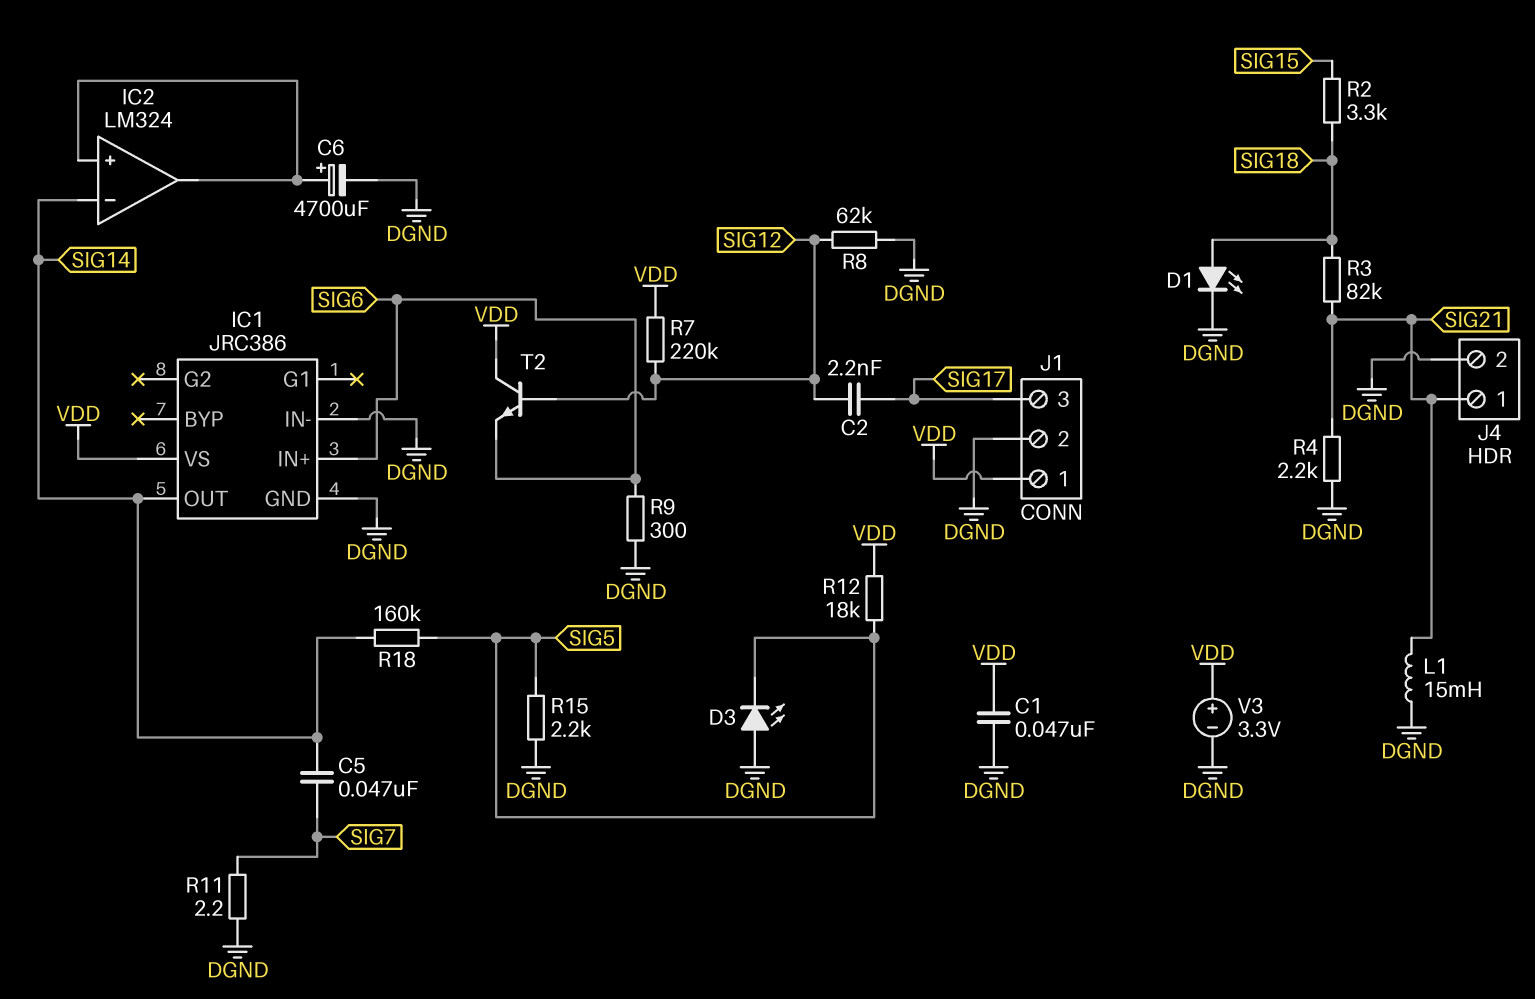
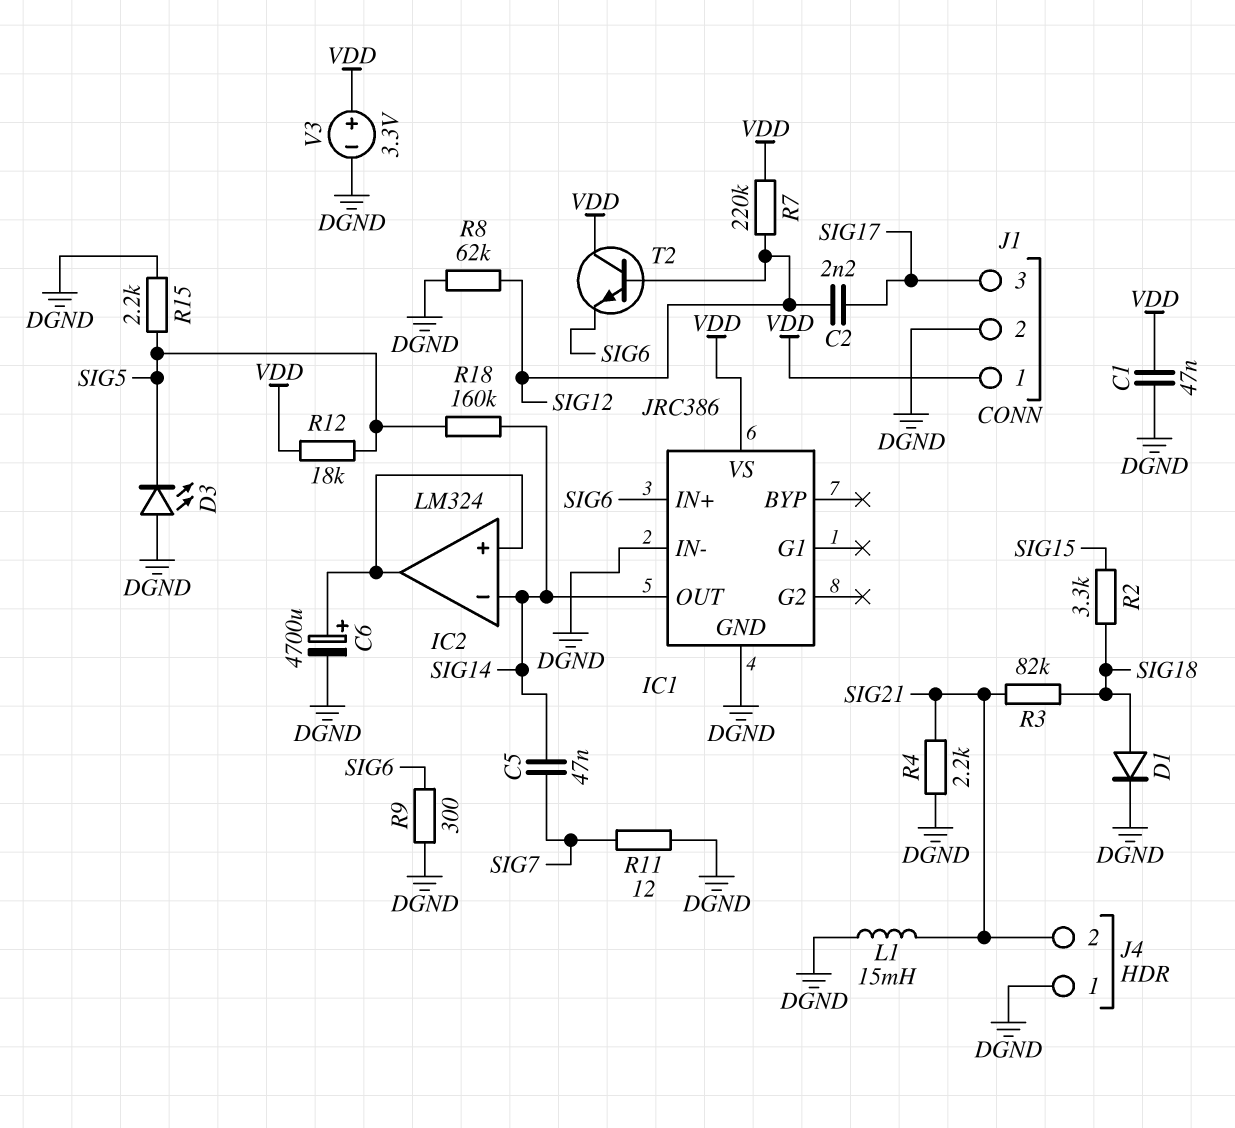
D1: LED (A SIG18, K DGND) -> diode (A SIG18, K DGND)
J4 pin 1: SIG21 -> DGND
J4 pin 2: DGND -> SIG21
R11: 2.2 (DGND, SIG7) -> 12 (DGND, SIG7)

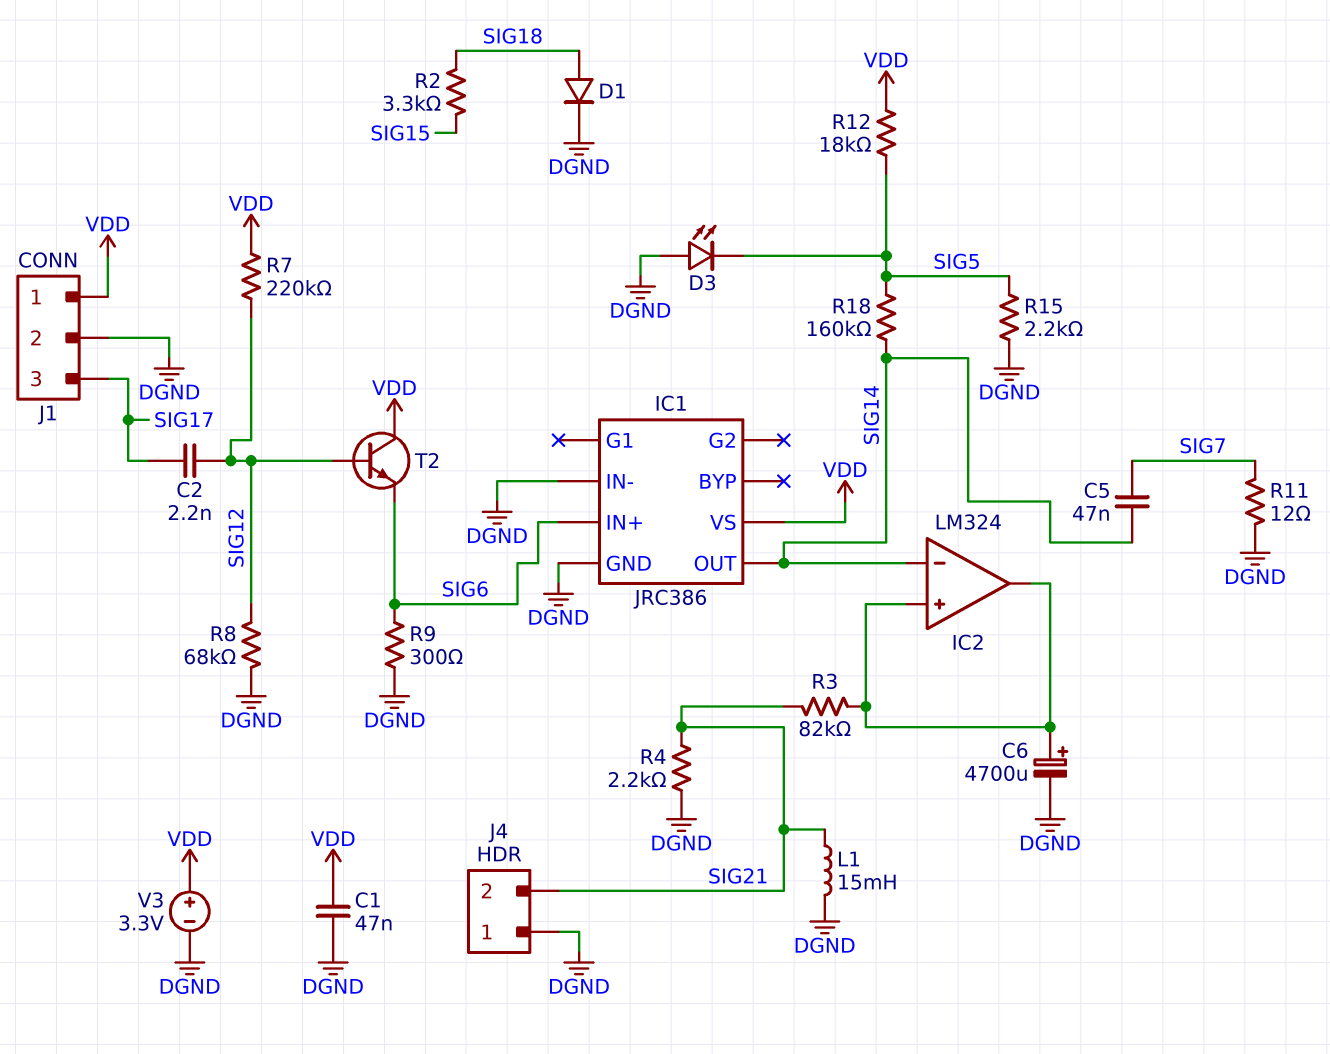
R3: 82k (SIG18, SIG21) -> 82k (IC2/in+, SIG21)
R8: 62k (DGND, SIG12) -> 68k (DGND, SIG12)

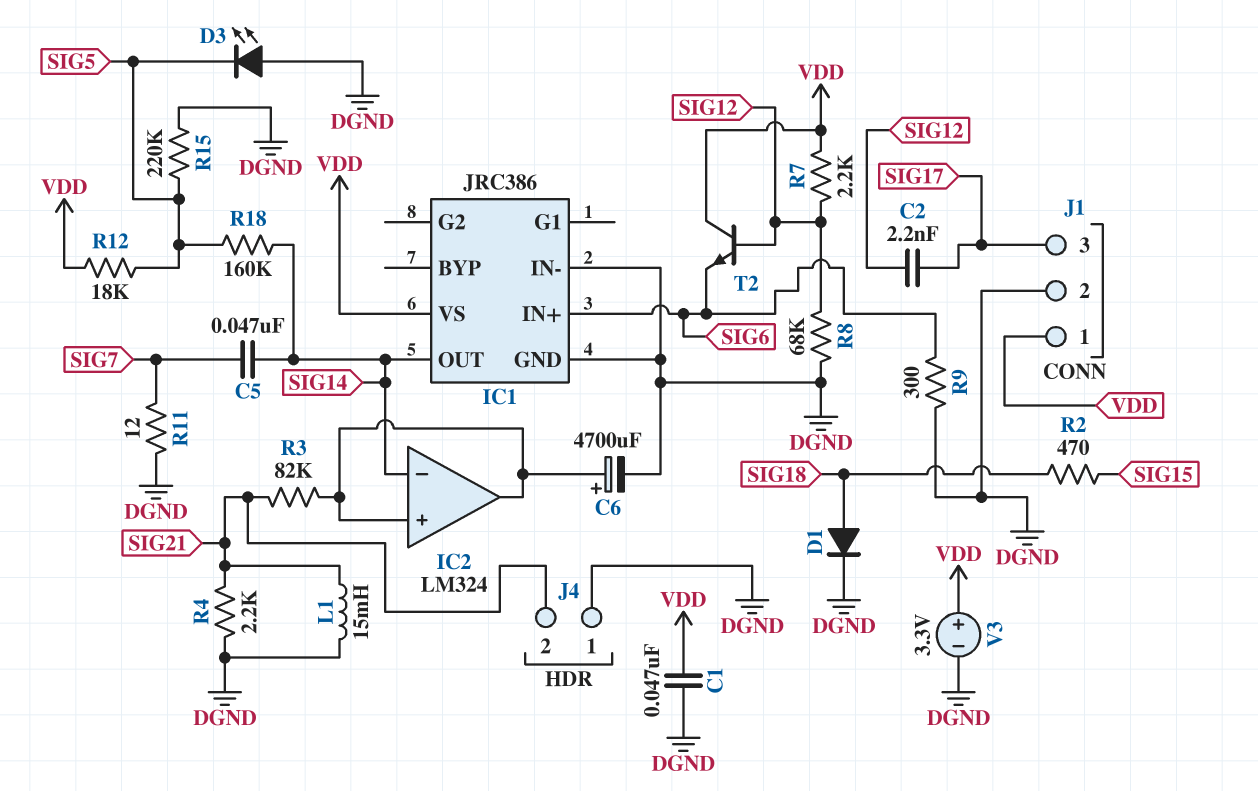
R2: 3.3k (SIG15, SIG18) -> 470 (SIG15, SIG18)
R7: 220k (SIG12, VDD) -> 2.2k (SIG12, VDD)
R15: 2.2k (DGND, SIG5) -> 220k (DGND, SIG5)

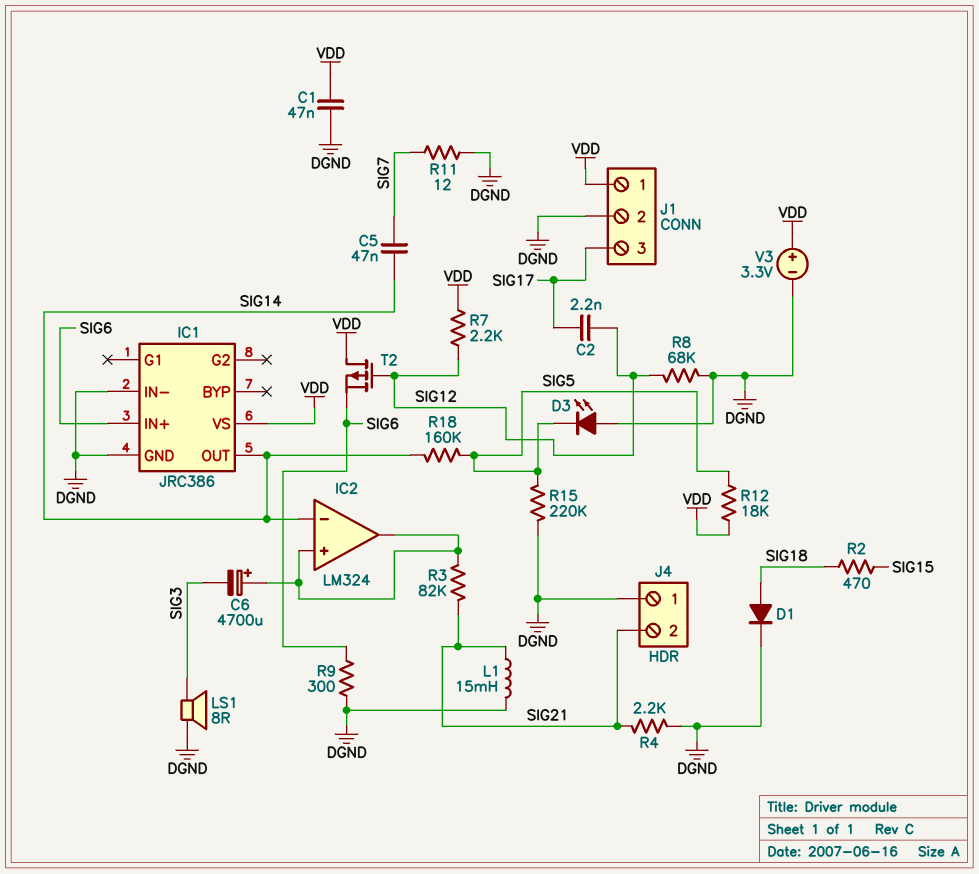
C6: 4700uF (plus IC2/in+, minus DGND) -> 4700uF (plus IC2/in+, minus SIG3)
LS1: none -> speaker 8R (DGND, SIG3)
T2: NPN (B SIG12, C VDD, E SIG6) -> PMOS (G SIG12, D VDD, S SIG6)

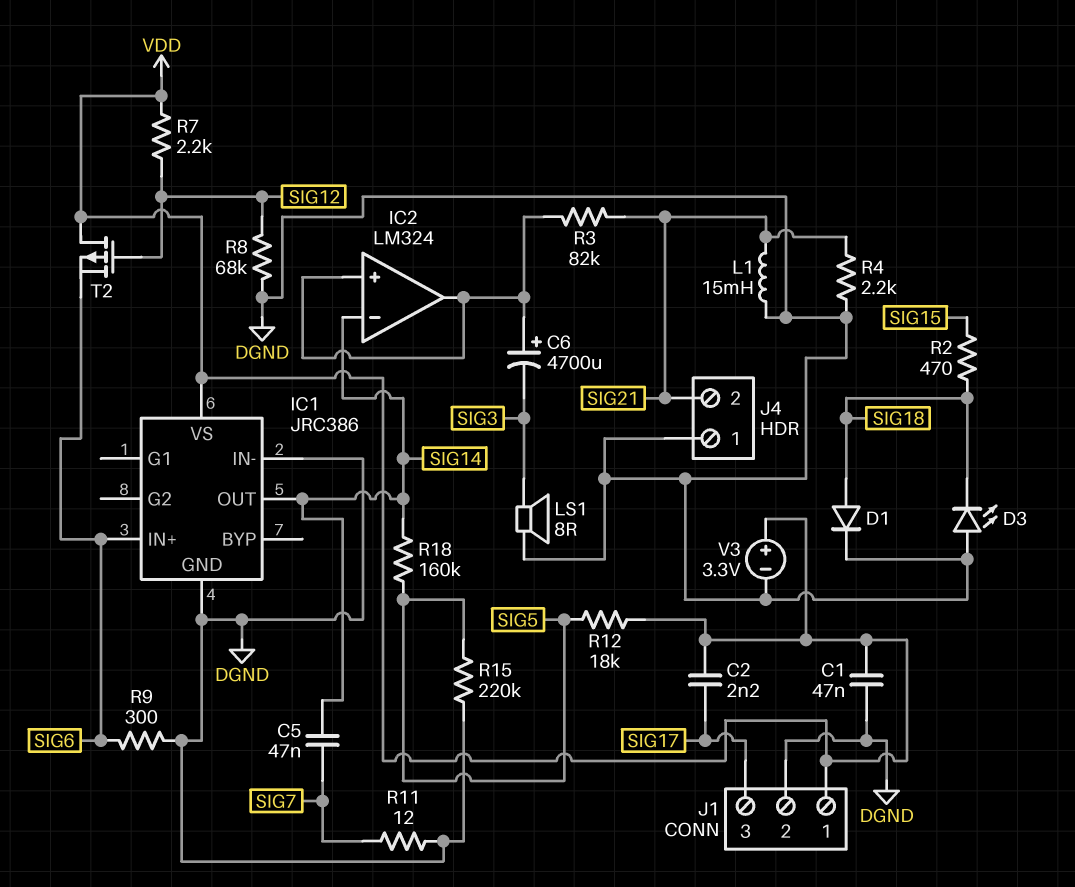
C2: 2.2nF (SIG12, SIG17) -> 2.2nF (SIG17, VDD)
D3: LED (A DGND, K SIG5) -> LED (A DGND, K SIG18)

